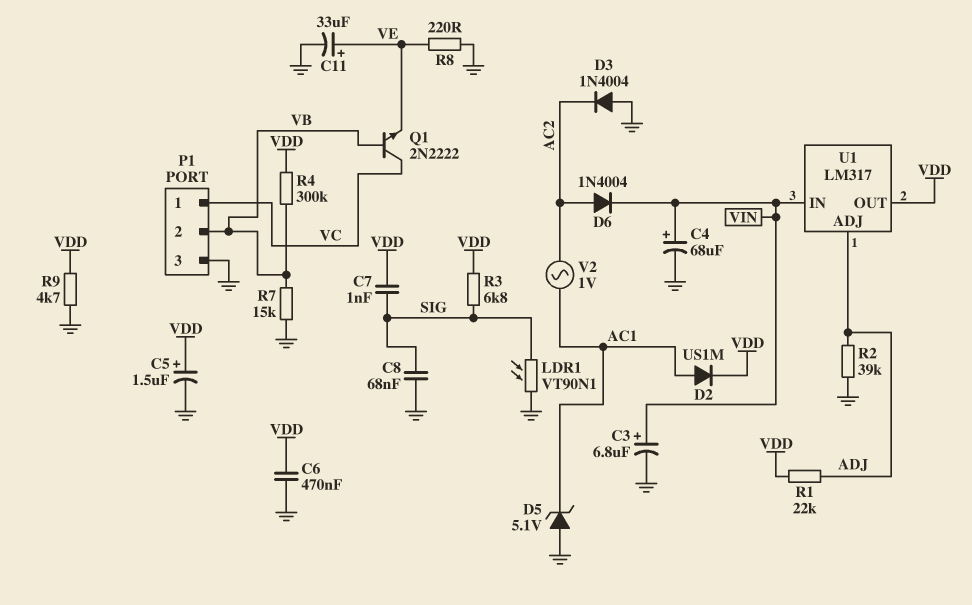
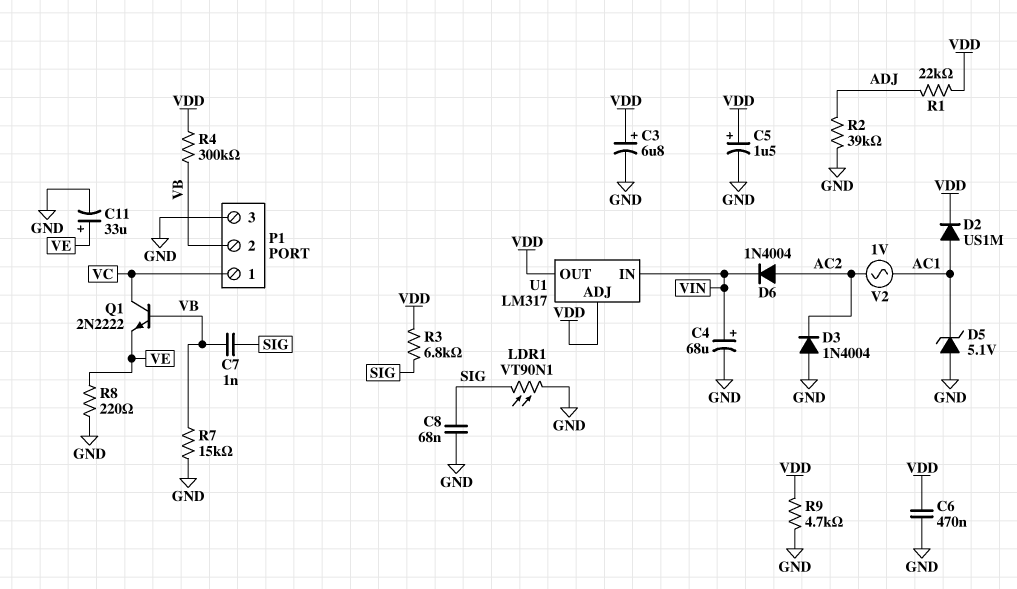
C3: 6.8uF (plus VIN, minus GND) -> 6.8uF (plus VDD, minus GND)
C7: 1nF (SIG, VDD) -> 1nF (SIG, VB)
U1 pin ADJ: ADJ -> VDD

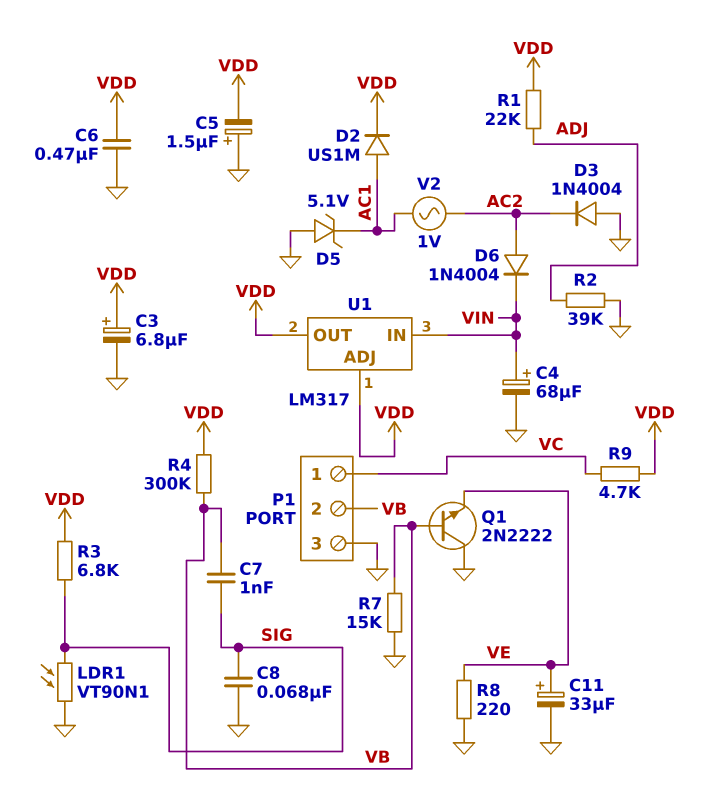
C5: 1.5uF (plus VDD, minus GND) -> 1.5uF (plus GND, minus VDD)
Q1: NPN 2N2222 (B VB, C VC, E VE) -> NPN 2N2222 (B VB, C GND, E VE)
R9: 4.7k (GND, VDD) -> 4.7k (VC, VDD)

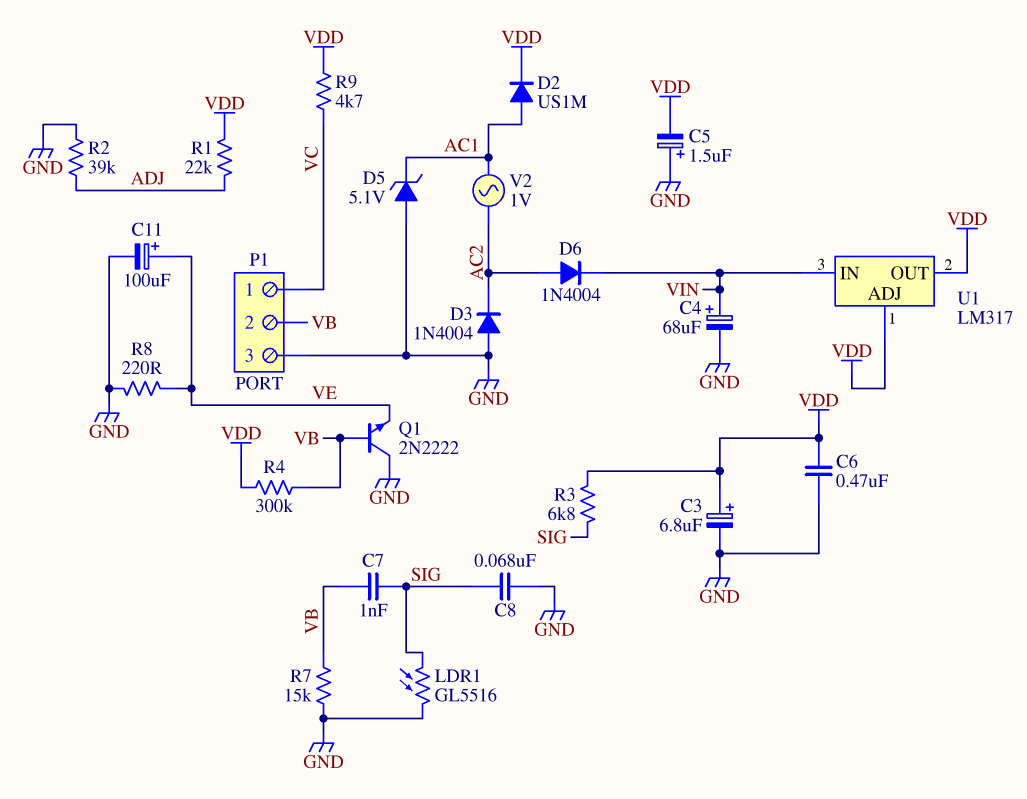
C11: 33uF (plus VE, minus GND) -> 100uF (plus VE, minus GND)
LDR1: VT90N1 (GND, SIG) -> GL5516 (GND, SIG)

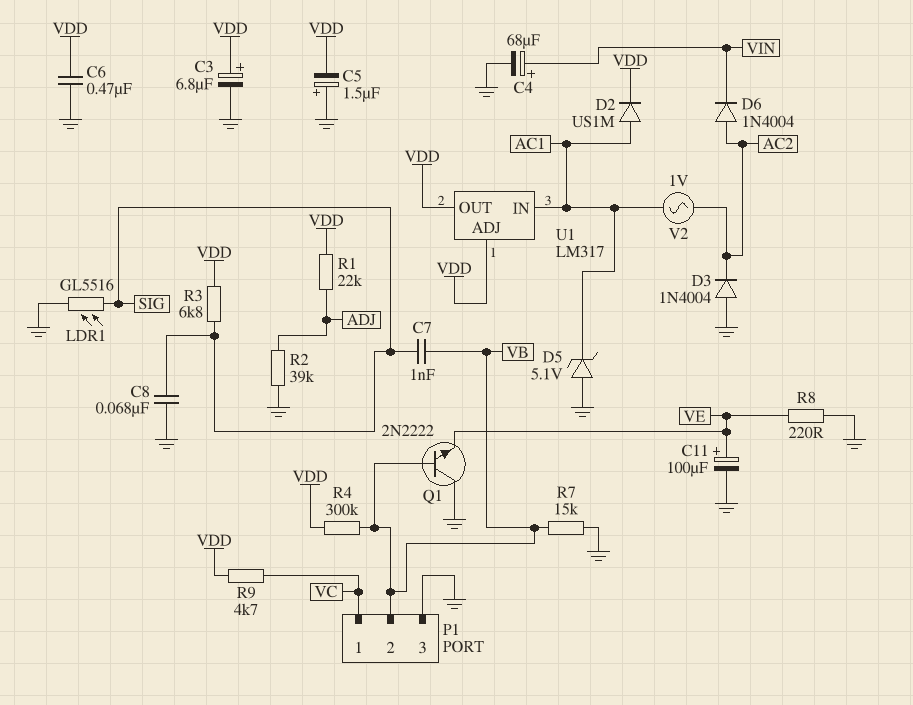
U1 pin IN: VIN -> AC1

